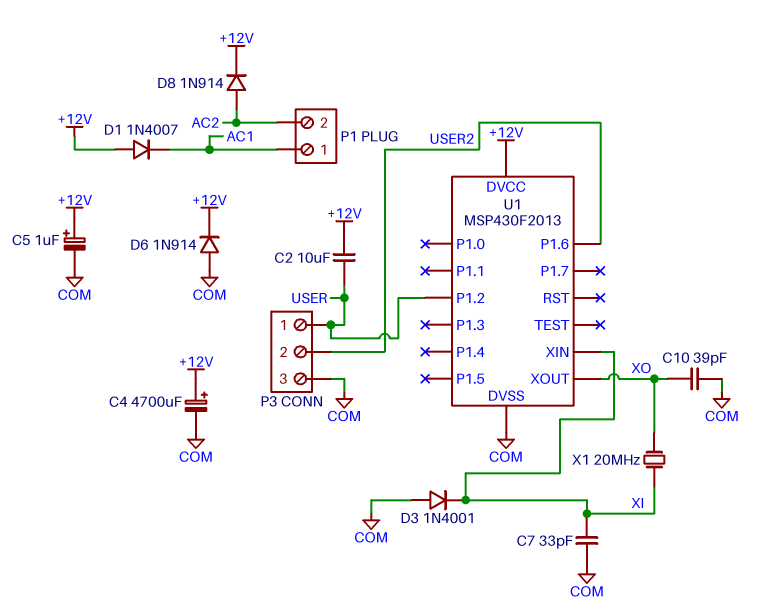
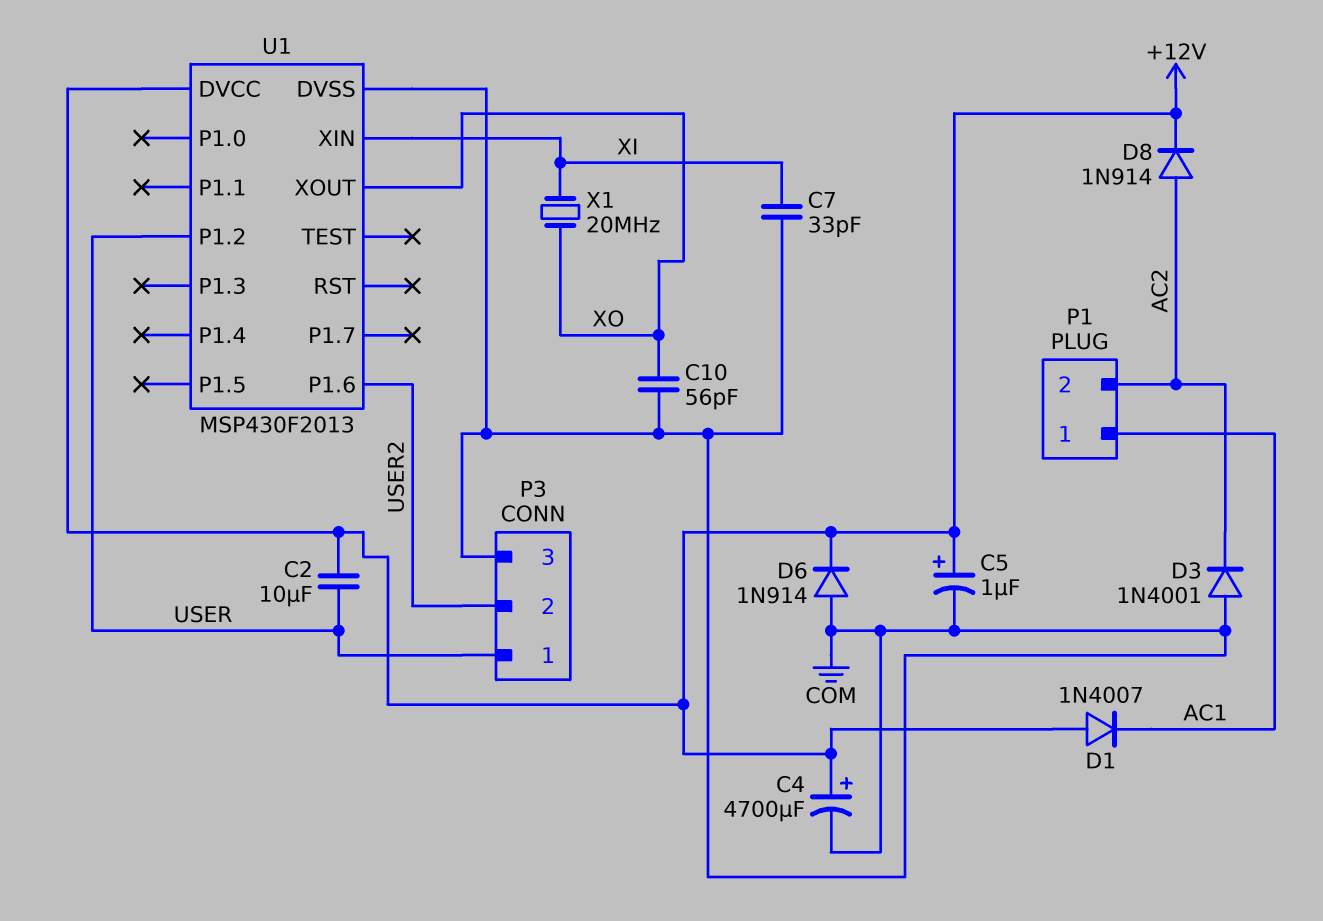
C10: 39pF (COM, XO) -> 56pF (COM, XO)
D3: diode 1N4001 (A COM, K XI) -> diode 1N4001 (A COM, K AC2)

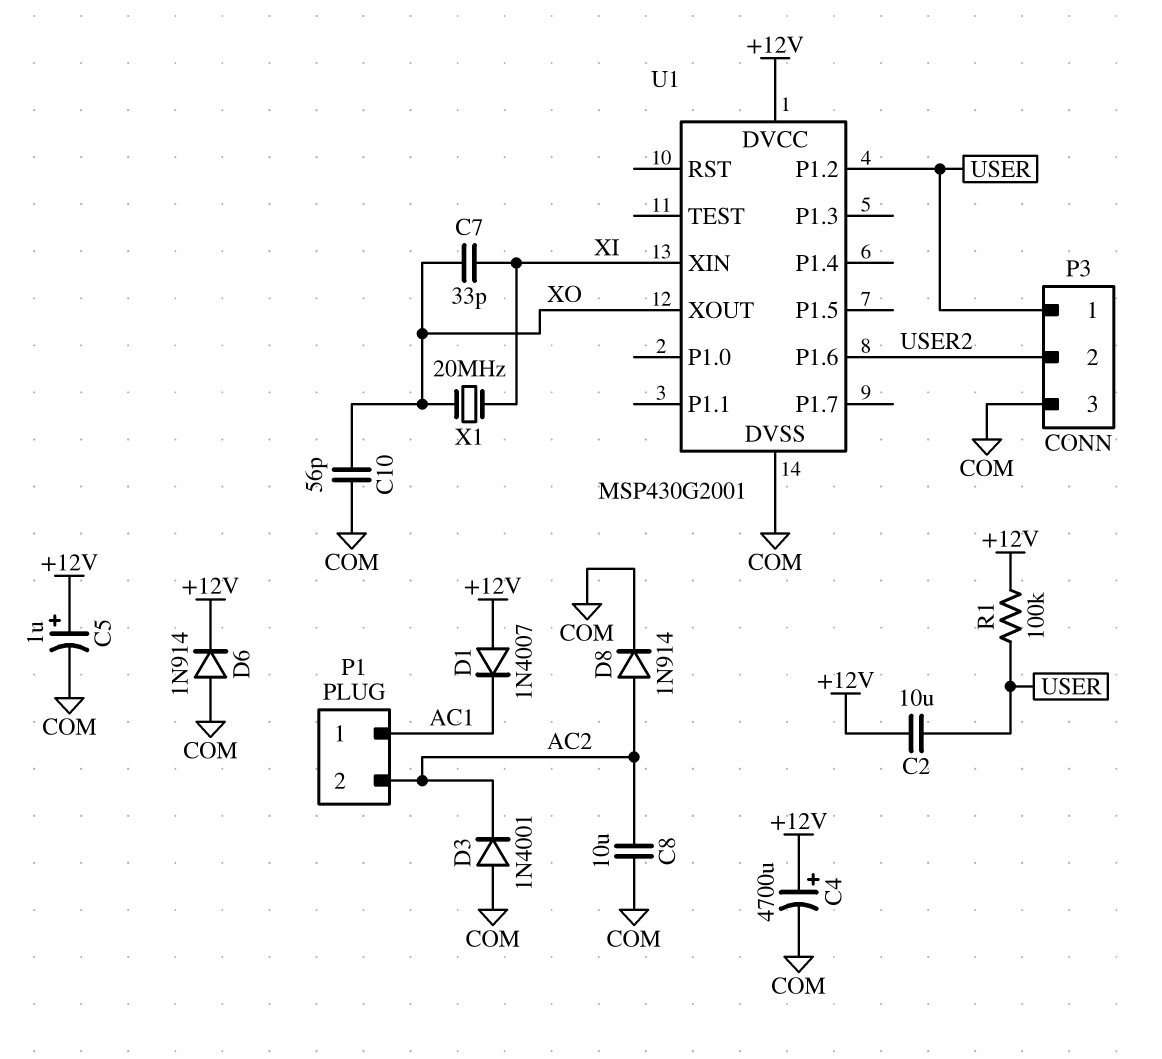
C7: 33pF (COM, XI) -> 33pF (XI, XO)
C8: none -> 10uF (AC2, COM)
D8: diode 1N914 (A AC2, K +12V) -> diode 1N914 (A AC2, K COM)
R1: none -> 100k (+12V, USER)
U1: MSP430F2013 -> MSP430G2001

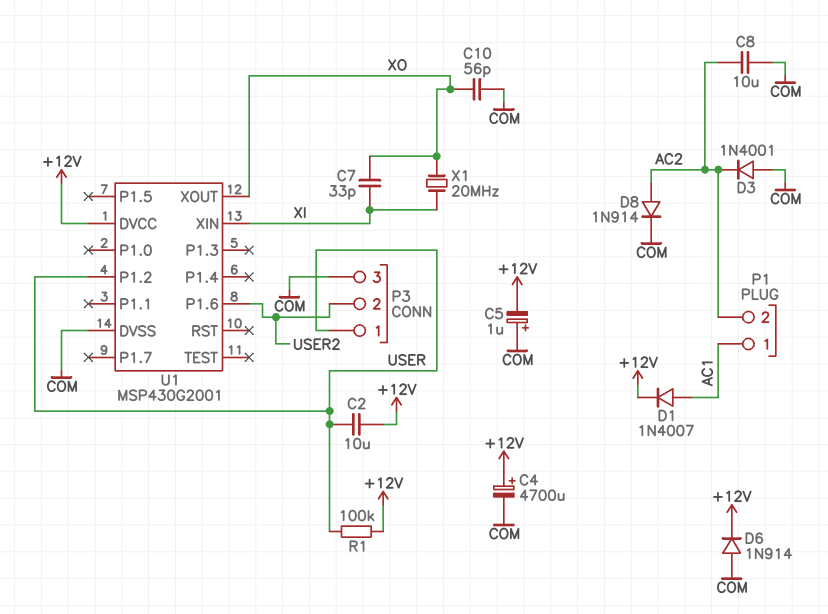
C5: 1uF (plus +12V, minus COM) -> 1uF (plus COM, minus +12V)
D1: diode 1N4007 (A +12V, K AC1) -> diode 1N4007 (A AC1, K +12V)

